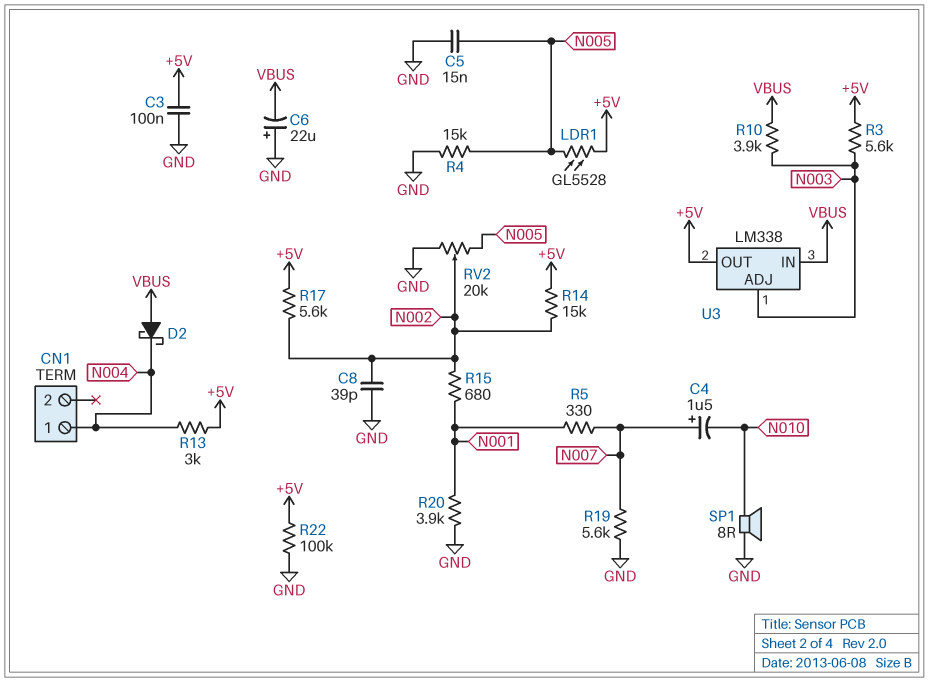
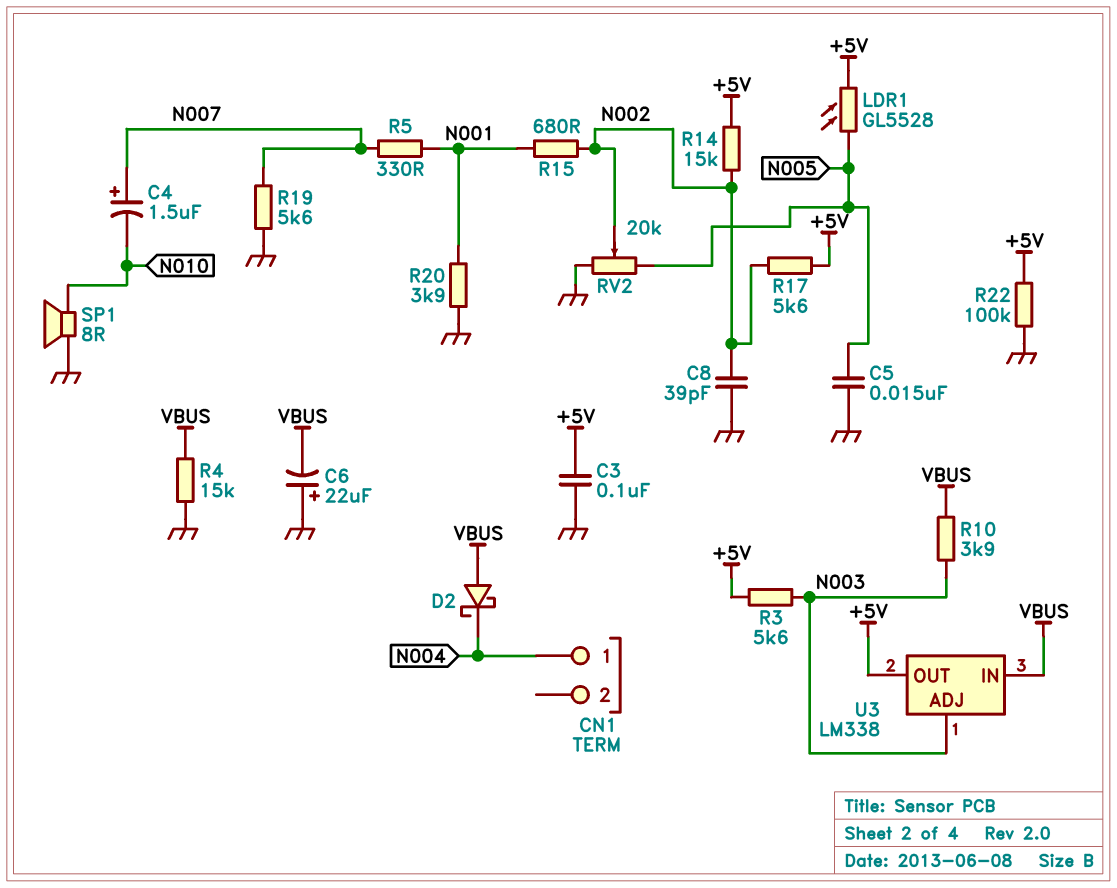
R4: 15k (GND, N005) -> 15k (GND, VBUS)
R13: 3k (+5V, N004) -> none

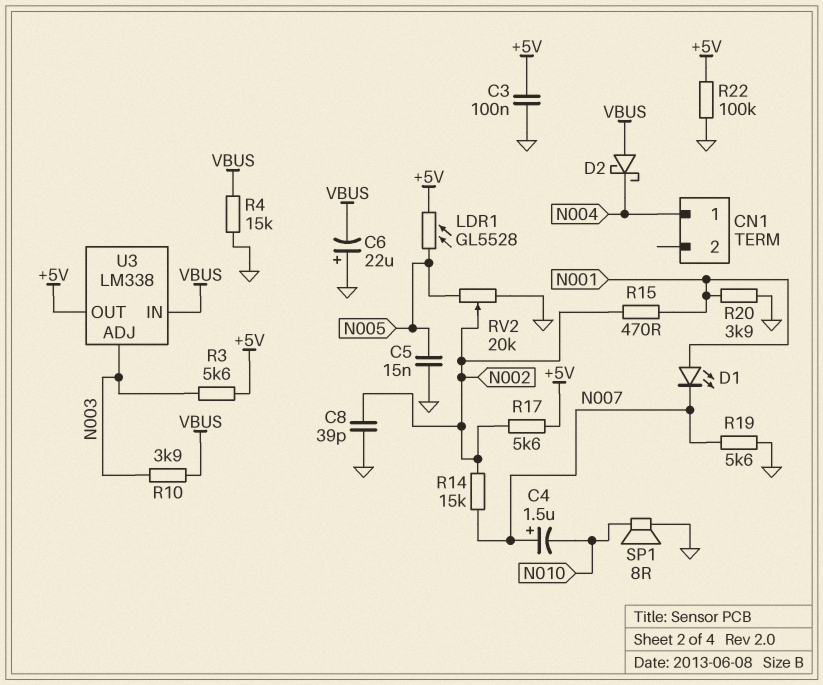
D1: none -> LED (A N001, K N007)
R5: 330 (N001, N007) -> none
R14: 15k (+5V, N002) -> 15k (N002, N007)
R15: 680 (N001, N002) -> 470 (N001, N002)

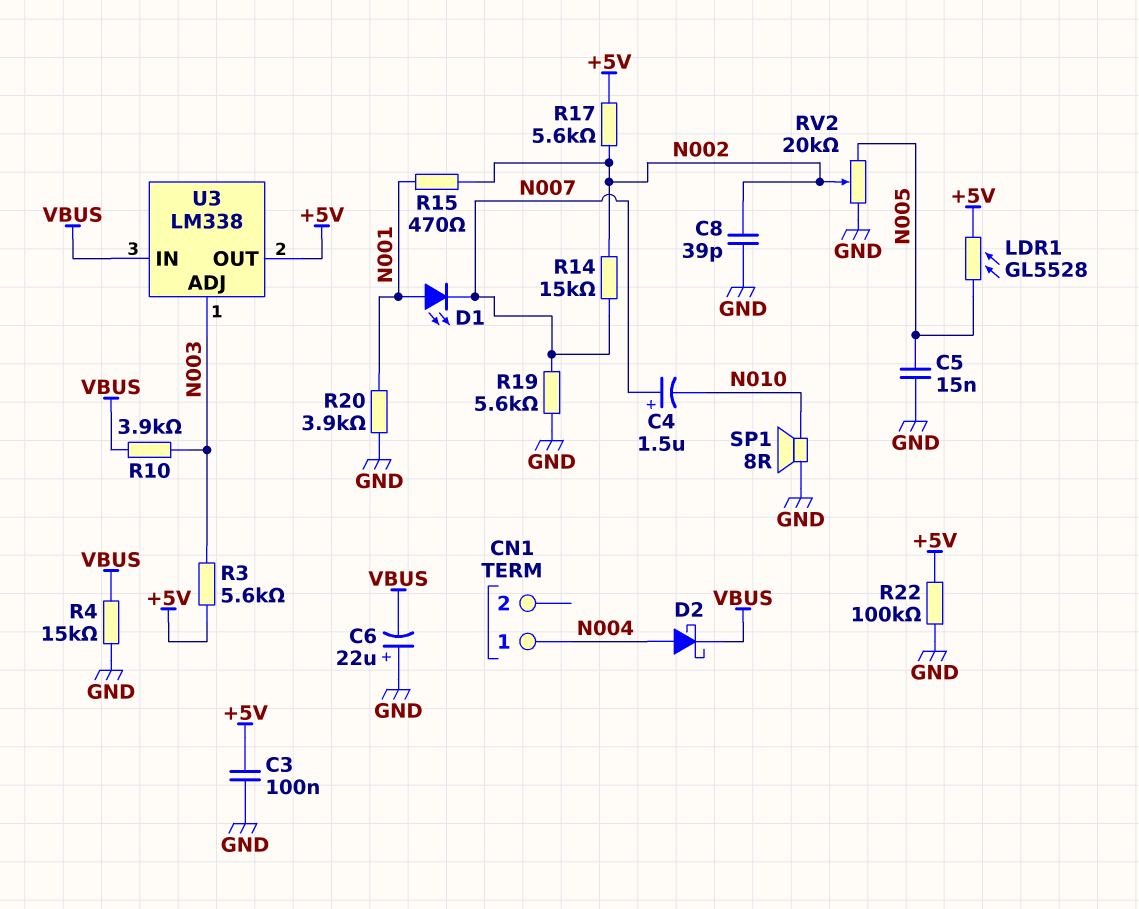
D2: schottky (A VBUS, K N004) -> schottky (A N004, K VBUS)

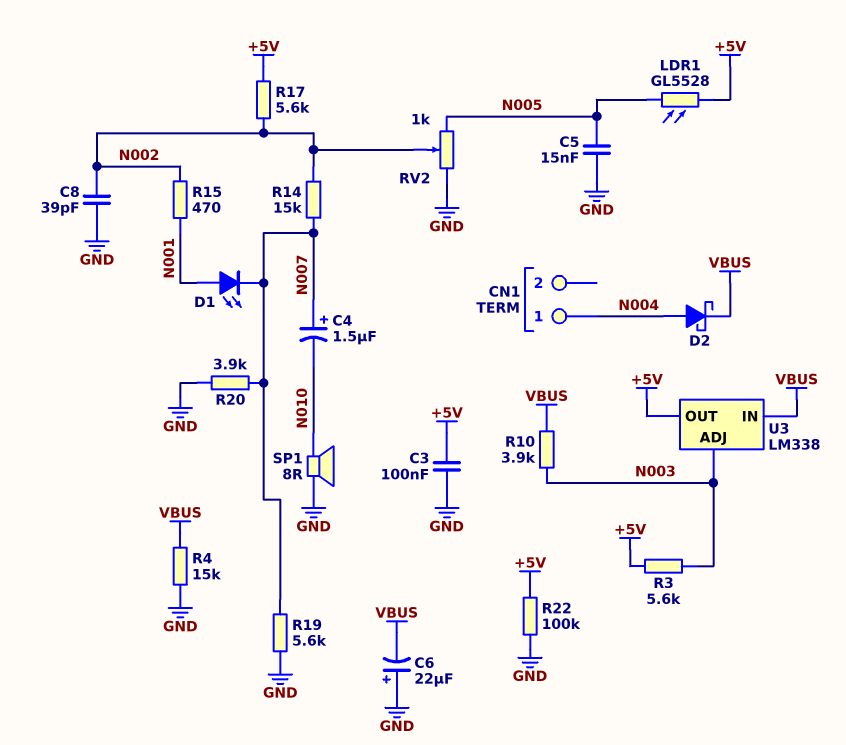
R20: 3.9k (GND, N001) -> 3.9k (GND, N007)
RV2: 20k (GND, N005, wiper N002) -> 1k (GND, N005, wiper N002)

